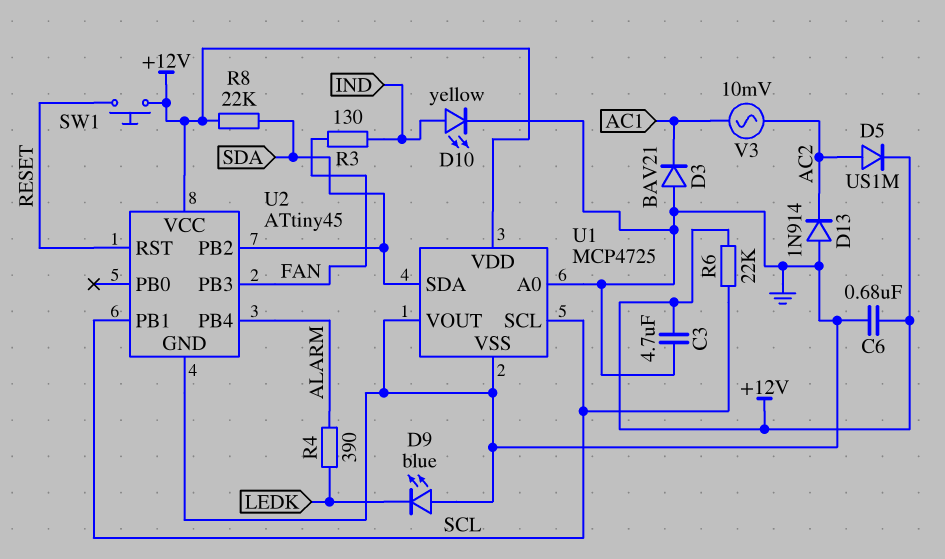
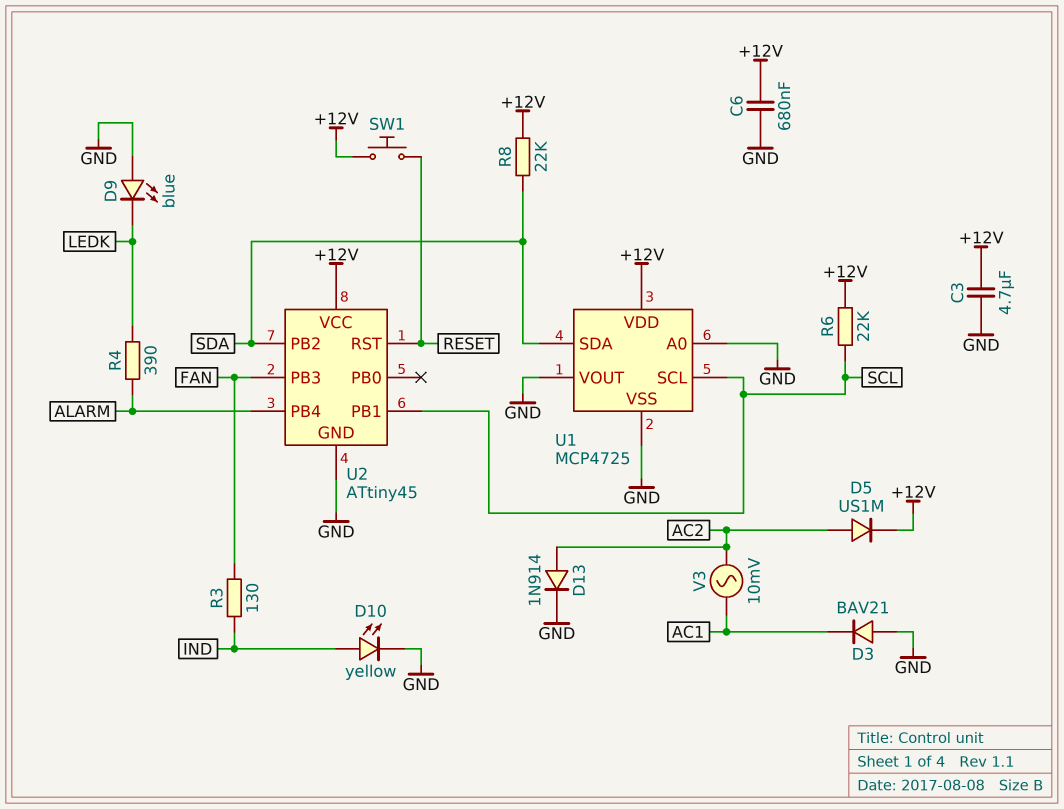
D13: diode 1N914 (A GND, K AC2) -> diode 1N914 (A AC2, K GND)

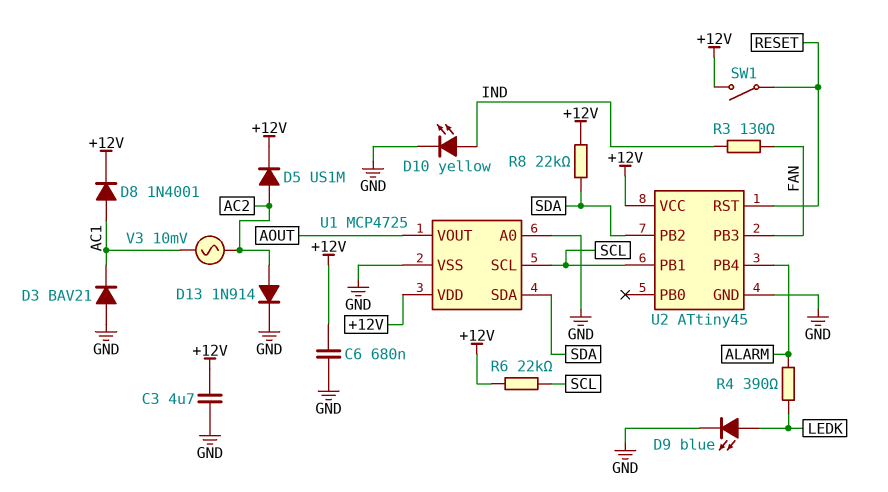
D8: none -> diode 1N4001 (A AC1, K +12V)
D9: LED blue (A GND, K LEDK) -> LED blue (A LEDK, K GND)
SW1: button (+12V, RESET) -> switch (+12V, RESET)
U1 pin VOUT: GND -> AOUT

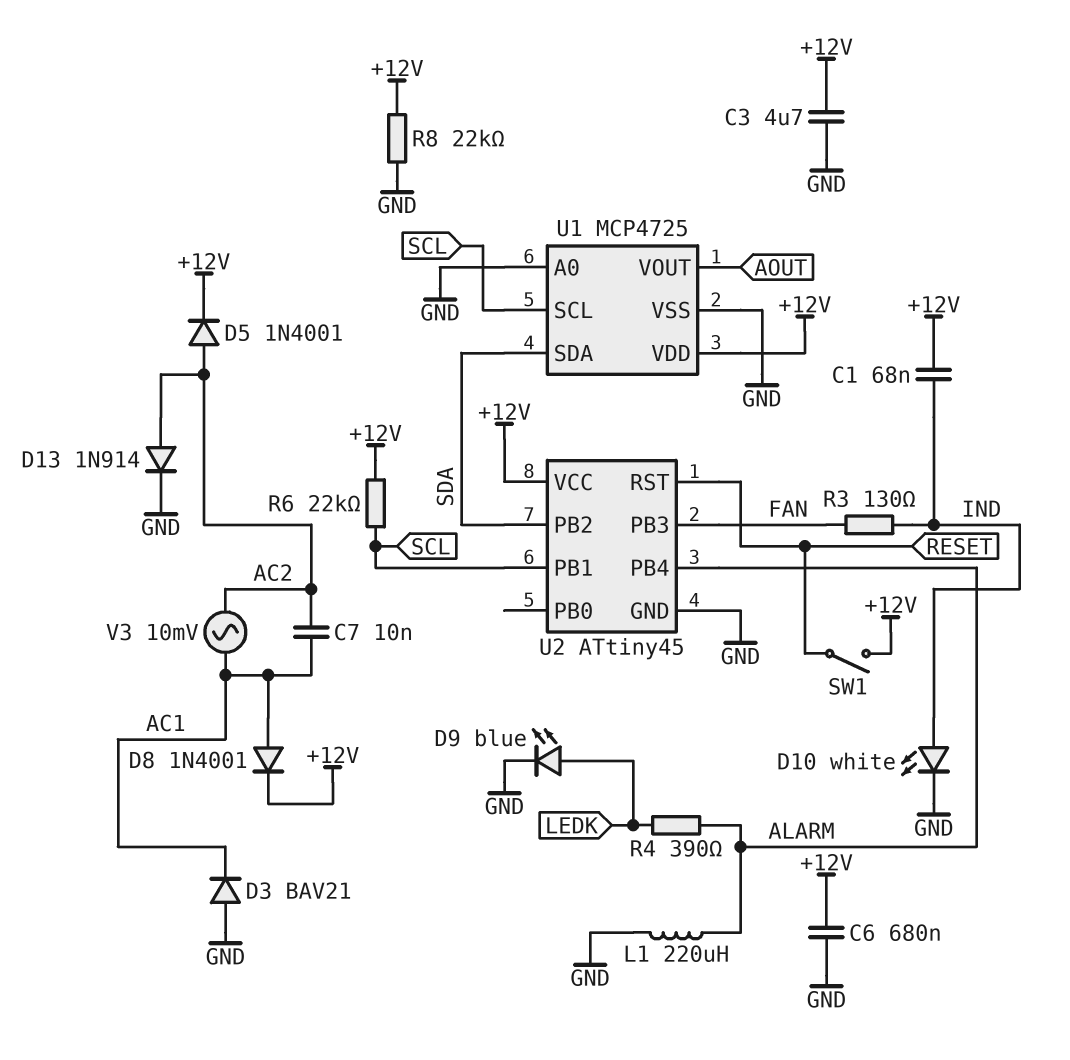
C1: none -> 68nF (+12V, IND)
C7: none -> 10nF (AC1, AC2)
D5: diode US1M (A AC2, K +12V) -> diode 1N4001 (A AC2, K +12V)
D10: LED yellow (A IND, K GND) -> LED white (A IND, K GND)
L1: none -> 220uH (ALARM, GND)
R8: 22k (+12V, SDA) -> 22k (+12V, GND)

